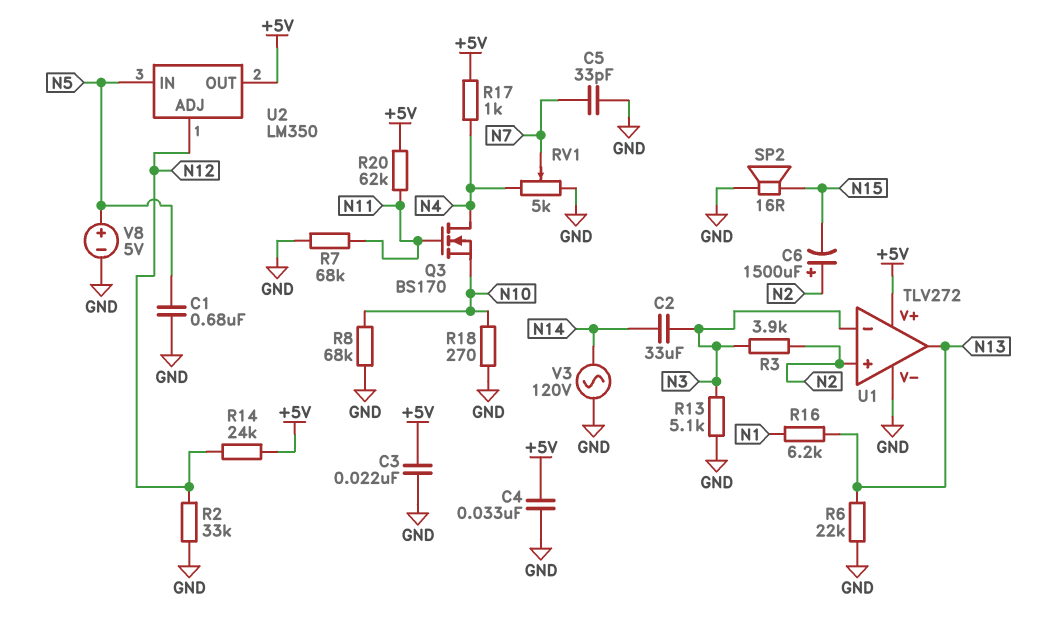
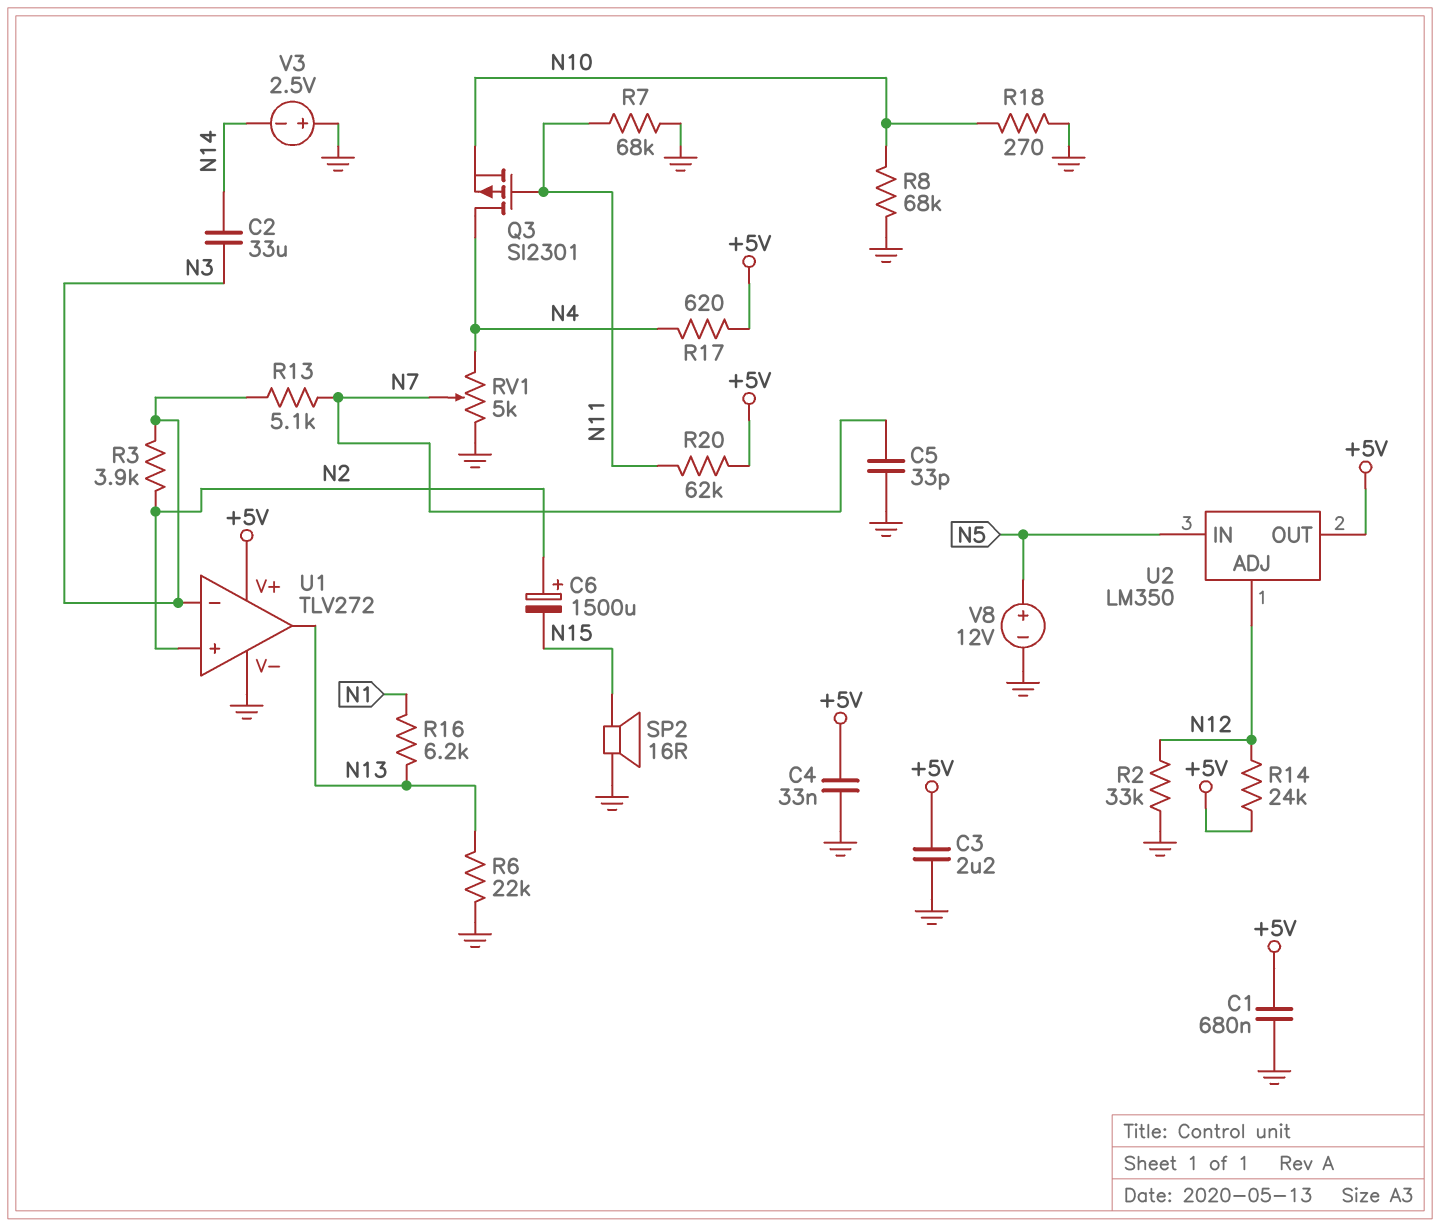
C1: 680nF (GND, N5) -> 680nF (+5V, GND)
C3: 22nF (+5V, GND) -> 2.2uF (+5V, GND)
Q3: NMOS BS170 (G N11, D N4, S N10) -> PMOS SI2301 (G N11, D N4, S N10)
R13: 5.1k (GND, N3) -> 5.1k (N3, N7)
R17: 1k (+5V, N4) -> 620 (+5V, N4)
V3: AC 120V (GND, N14) -> 2.5V (plus GND, minus N14)
V8: 5V (plus N5, minus GND) -> 12V (plus N5, minus GND)

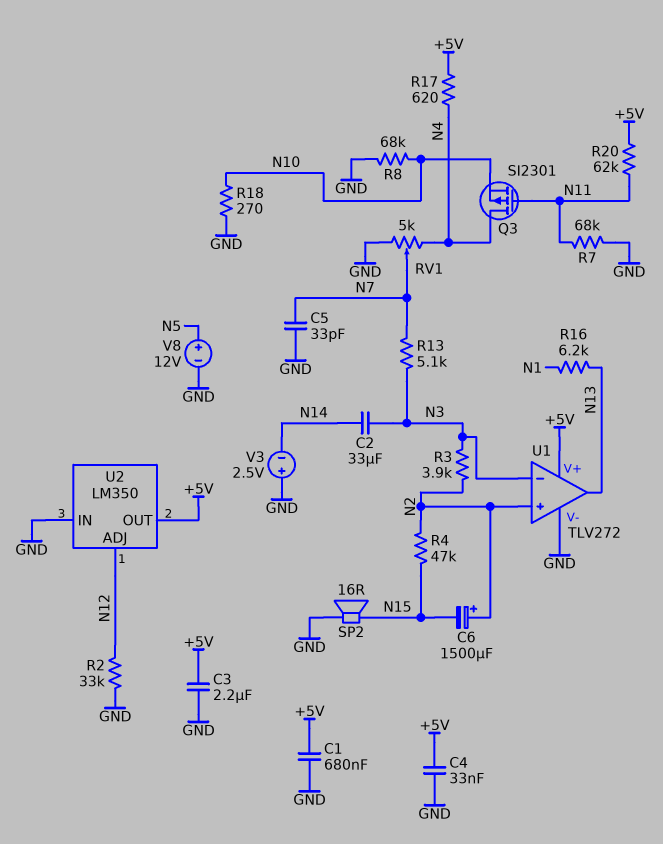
R4: none -> 47k (N2, N15)
R6: 22k (GND, N13) -> none
R14: 24k (+5V, N12) -> none
U2 pin IN: N5 -> GND

